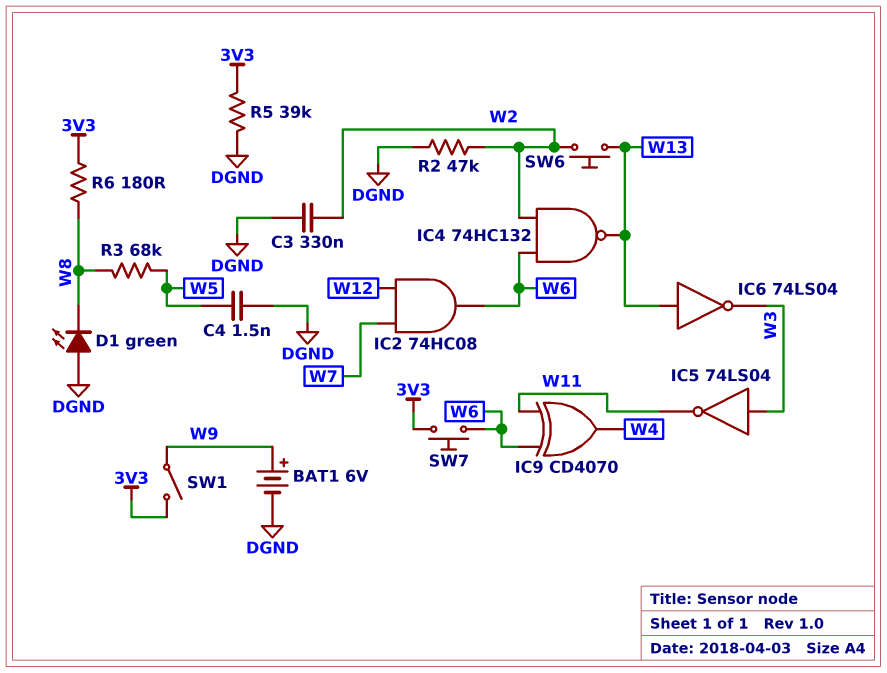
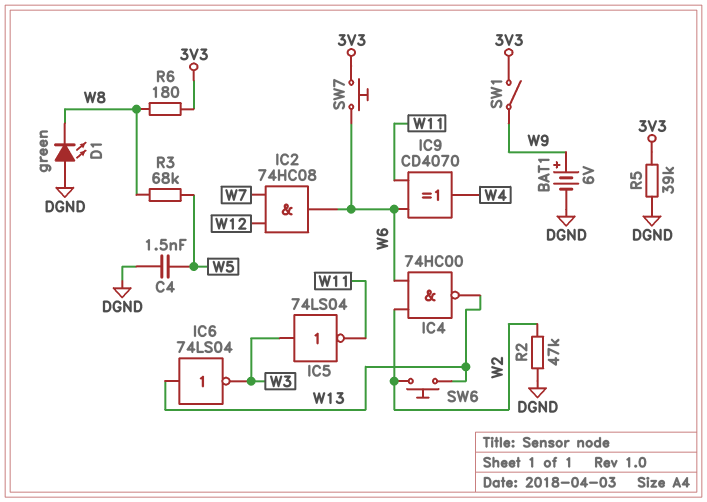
C3: 330nF (DGND, W2) -> none
IC4: NAND 74HC132 (in W2, in W6, out W13) -> NAND 74HC00 (in W2, in W6, out W13)

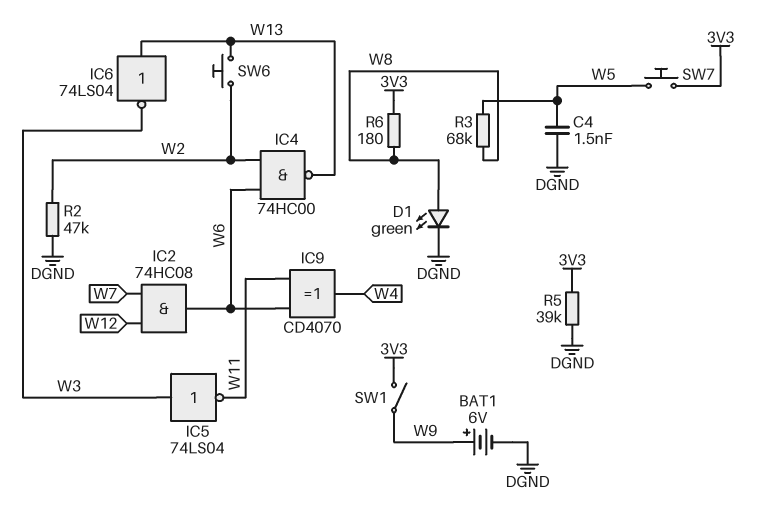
D1: LED green (A DGND, K W8) -> LED green (A W8, K DGND)
SW7: button (3V3, W6) -> button (3V3, W5)

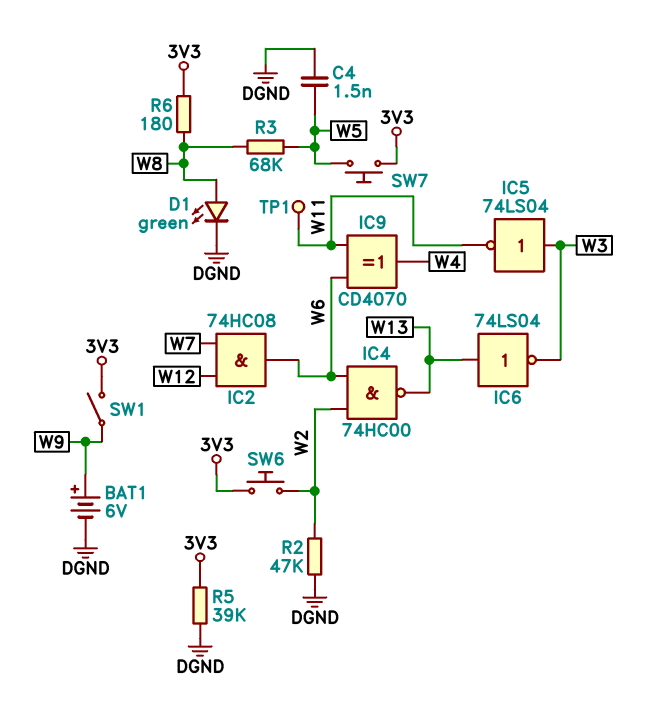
SW6: button (W2, W13) -> button (3V3, W2)
TP1: none -> test point (W11)

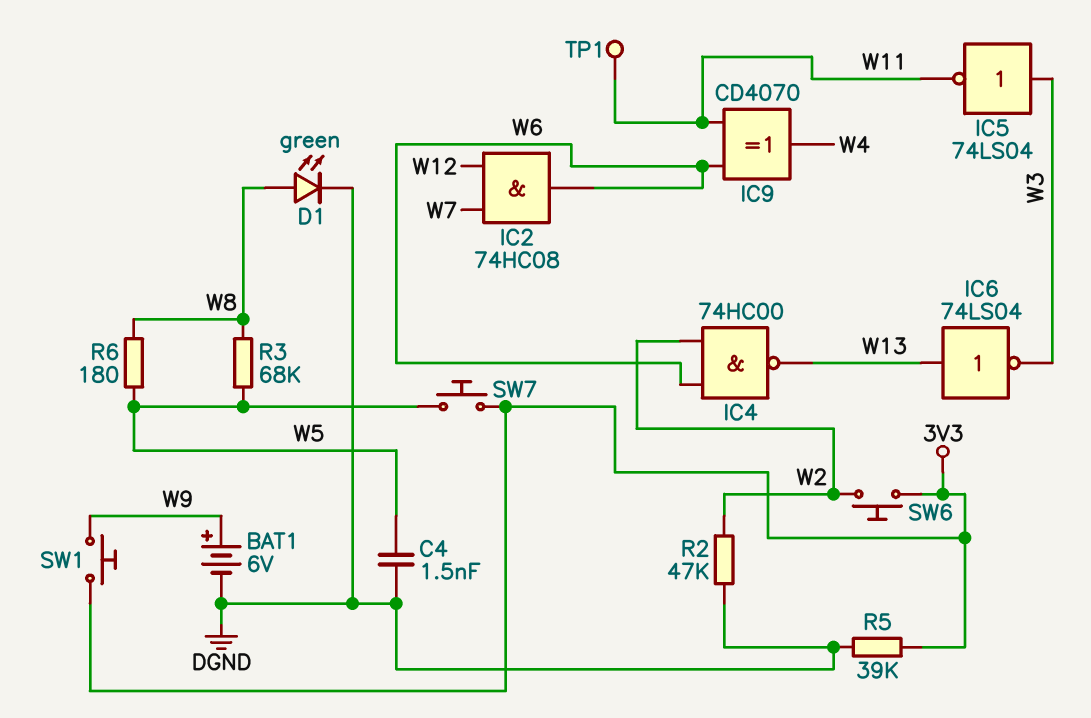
R6: 180 (3V3, W8) -> 180 (W5, W8)
SW1: switch (3V3, W9) -> button (3V3, W9)

